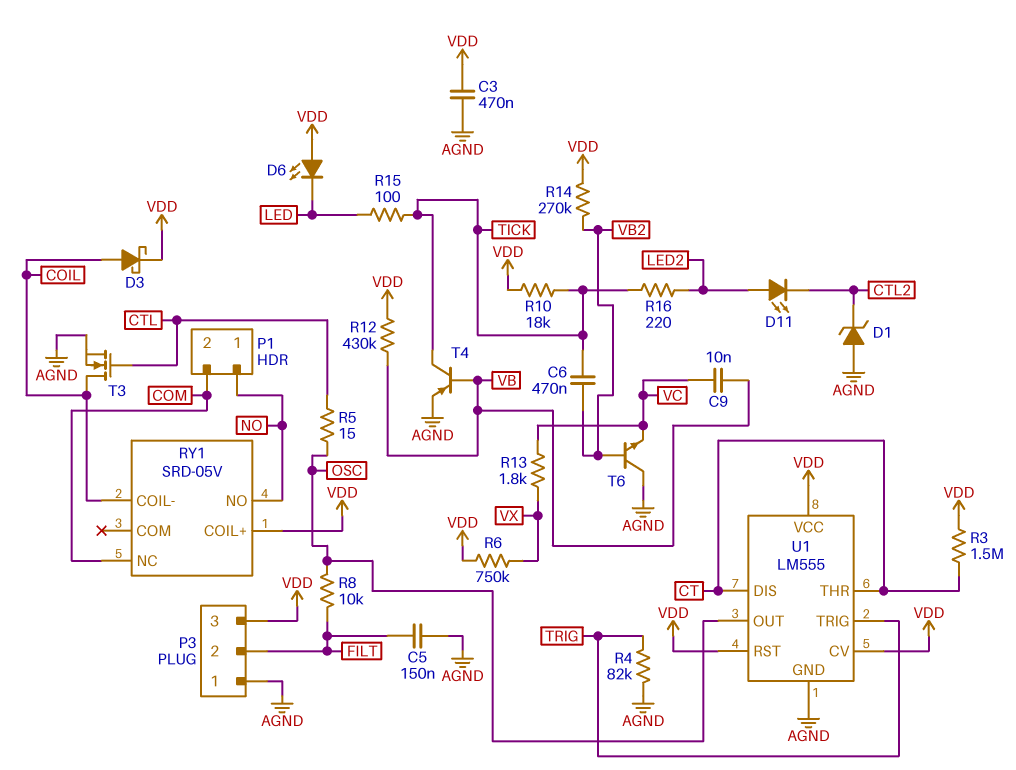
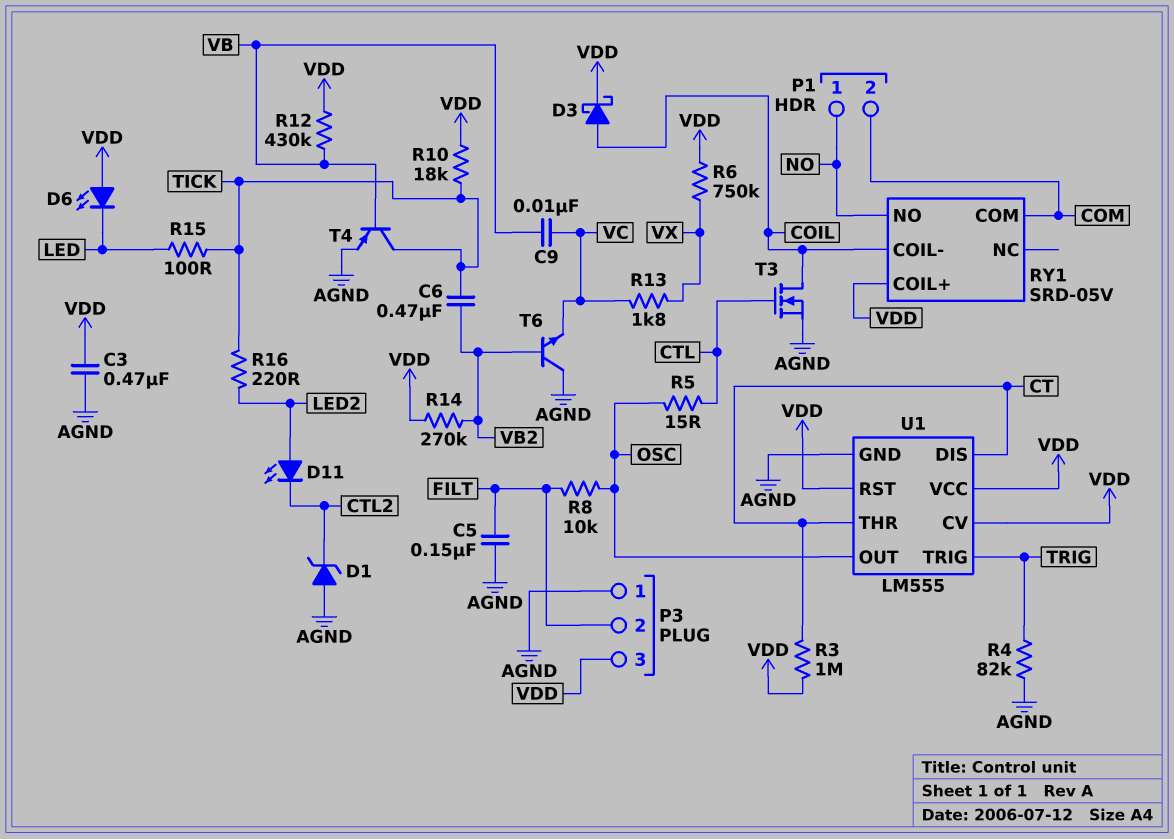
R3: 1.5M (CT, VDD) -> 1M (CT, VDD)
RY1 pin COM: none -> COM
RY1 pin NC: COM -> none

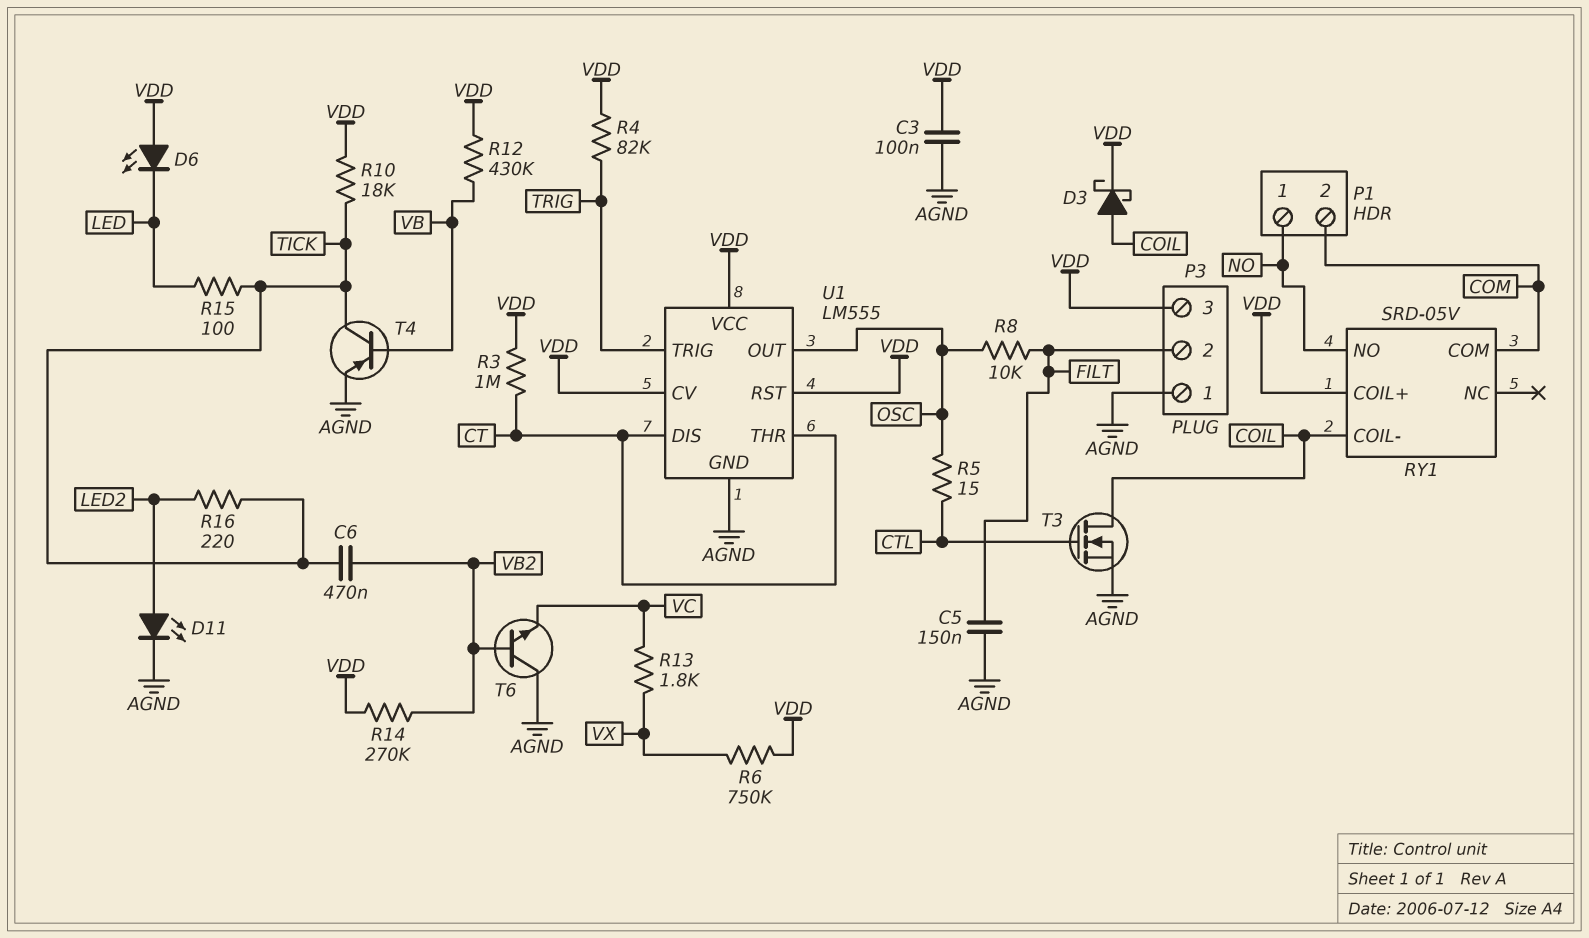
C3: 470nF (AGND, VDD) -> 100nF (AGND, VDD)
C9: 10nF (VB, VC) -> none
D1: zener (A AGND, K CTL2) -> none
D11: LED (A LED2, K CTL2) -> LED (A LED2, K AGND)
R4: 82k (AGND, TRIG) -> 82k (TRIG, VDD)

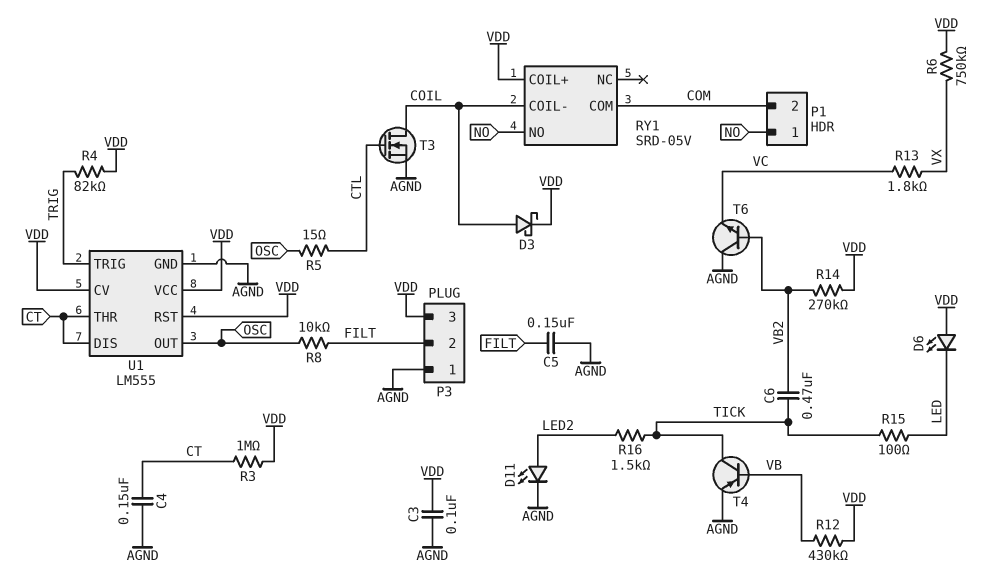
C4: none -> 150nF (AGND, CT)
R10: 18k (TICK, VDD) -> none
R16: 220 (LED2, TICK) -> 1.5k (LED2, TICK)

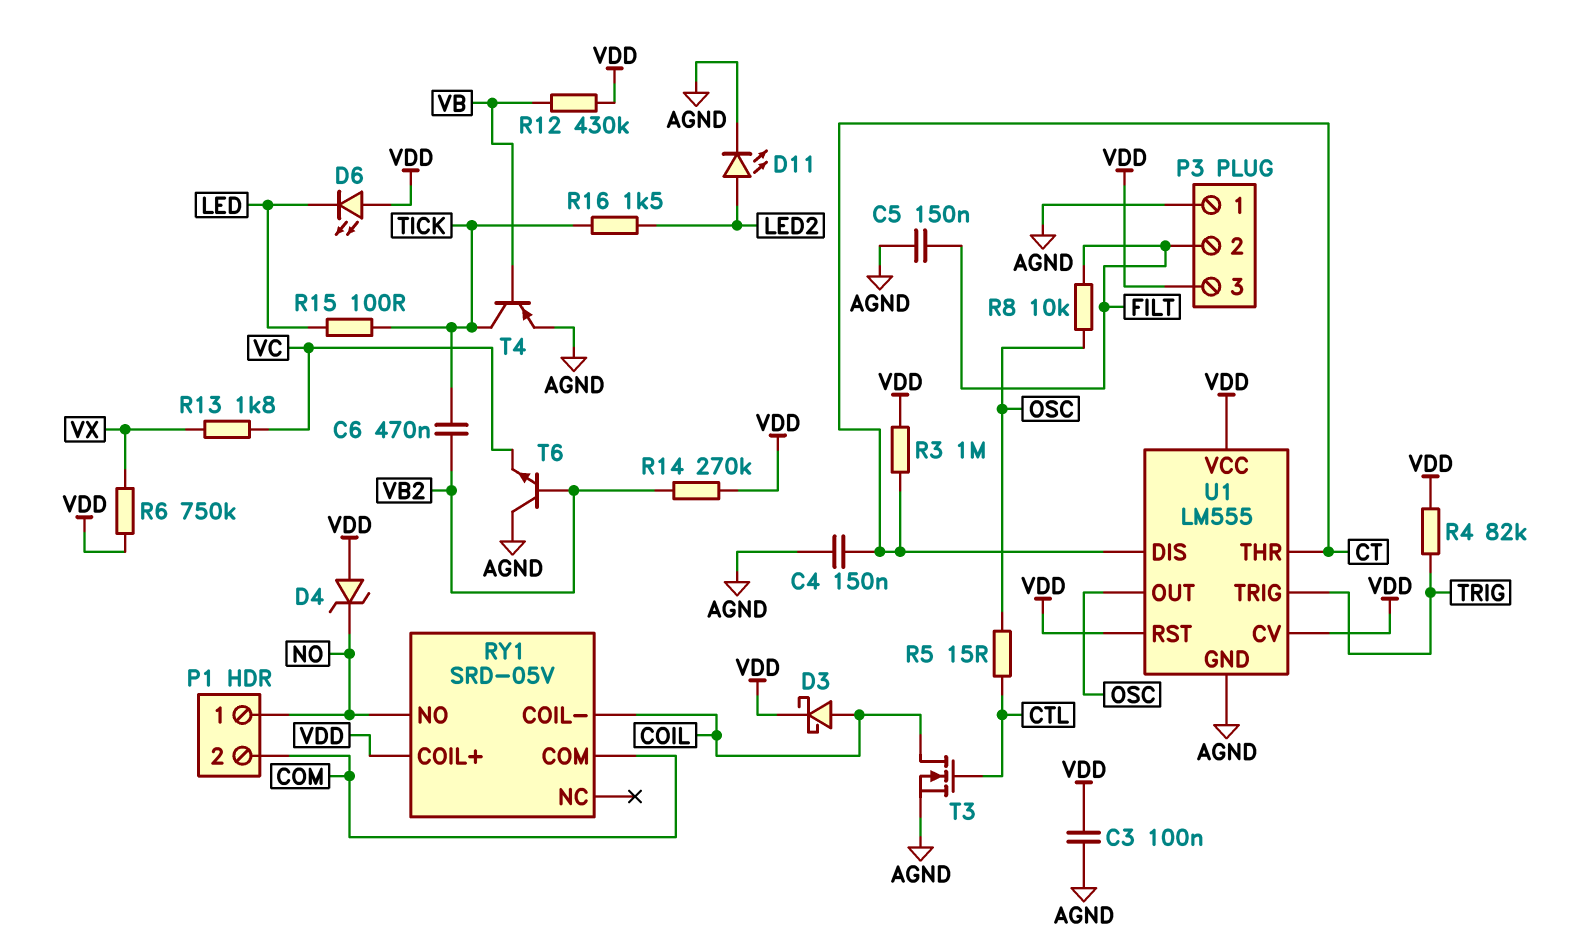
D4: none -> zener (A VDD, K NO)

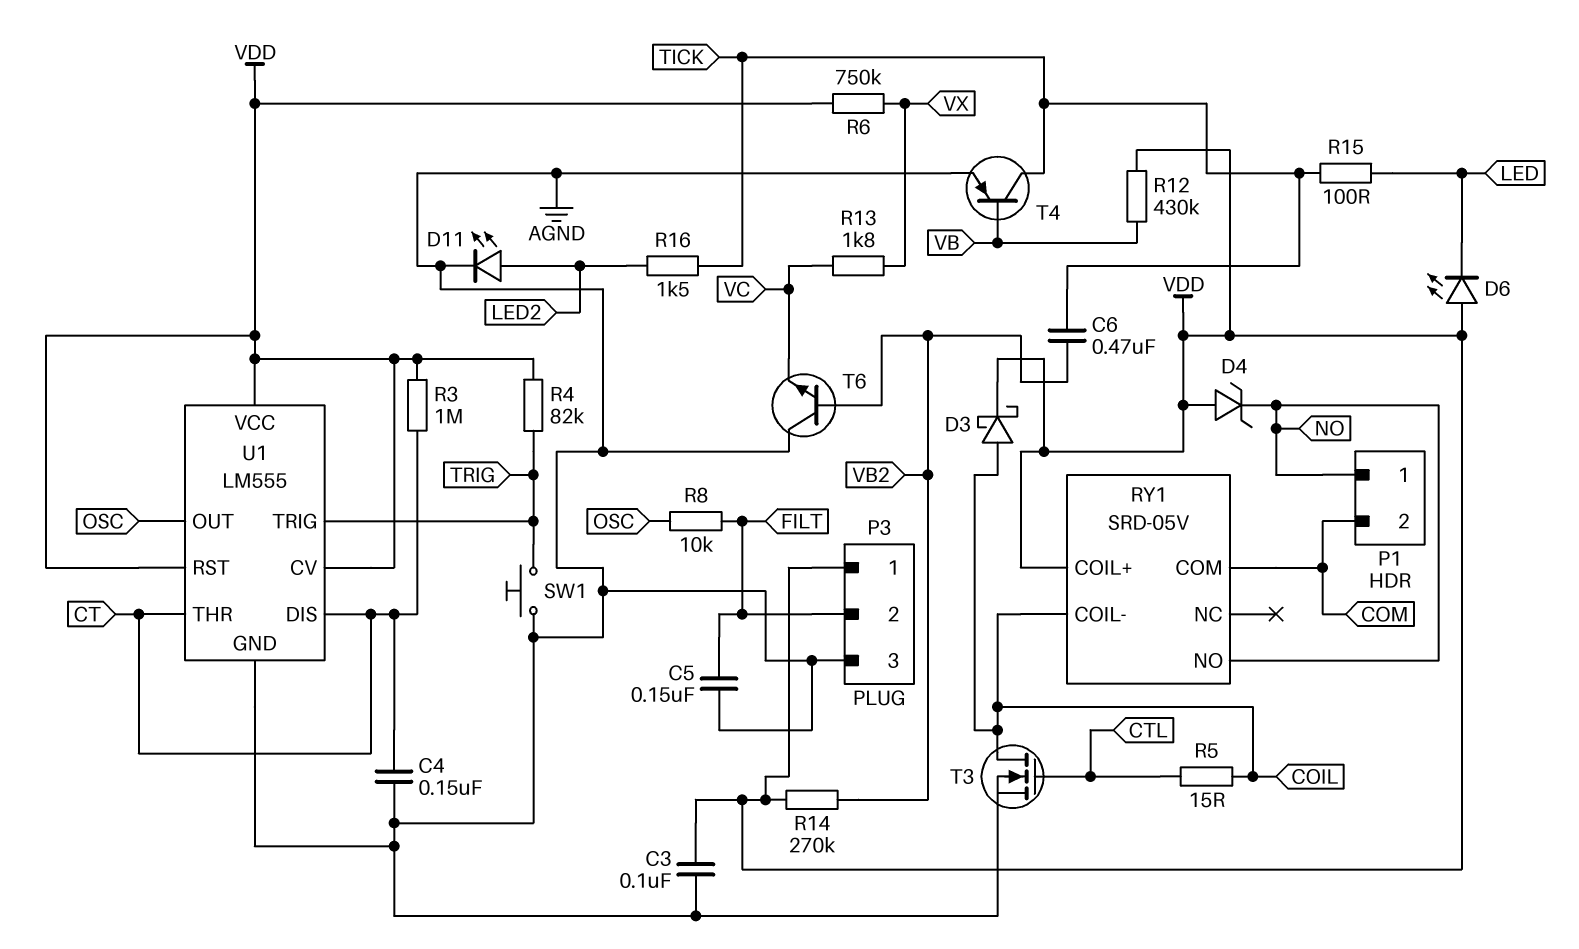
P3 pin 1: AGND -> VDD
P3 pin 3: VDD -> AGND
R5: 15 (CTL, OSC) -> 15 (COIL, CTL)
SW1: none -> button (AGND, TRIG)

